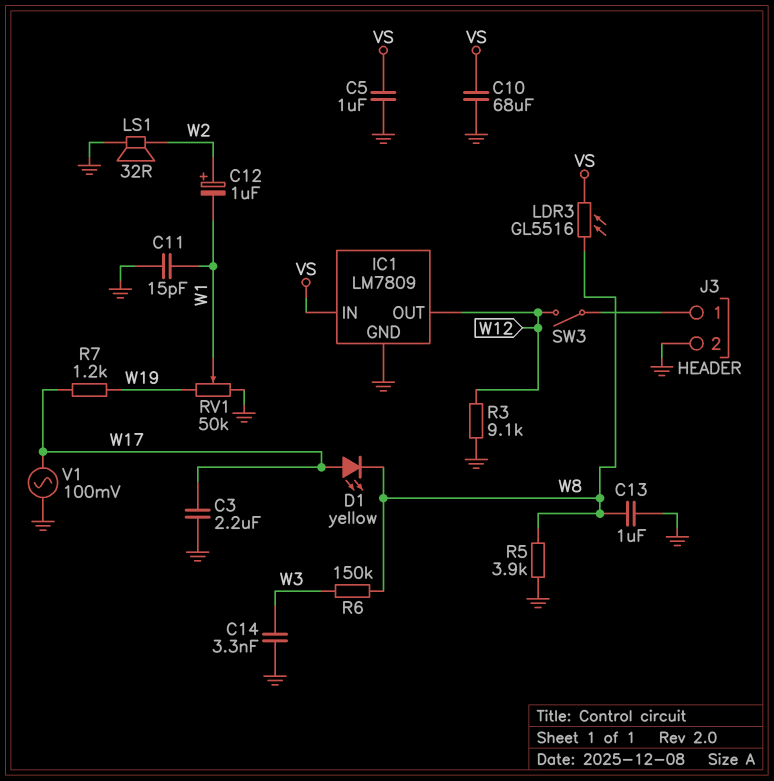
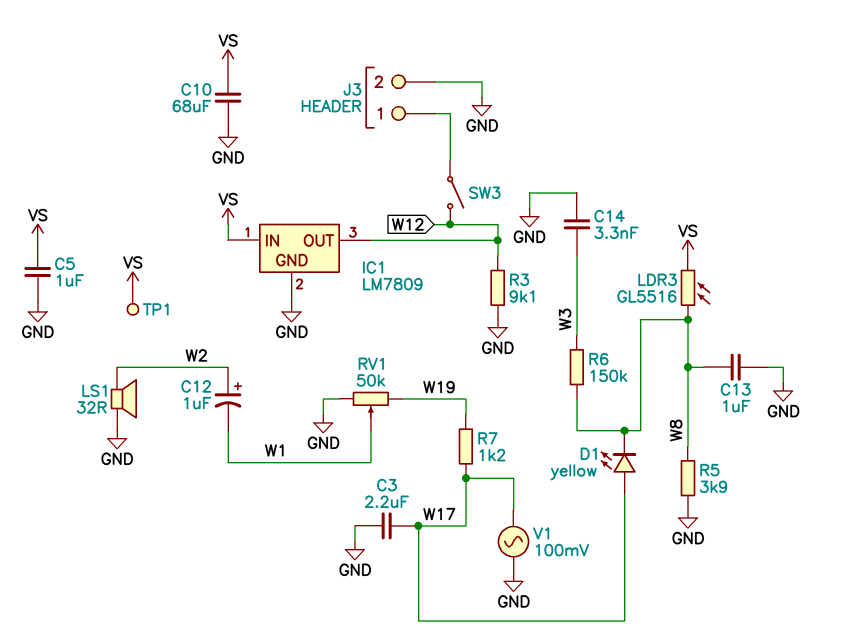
C11: 15pF (GND, W1) -> none
TP1: none -> test point (VS)

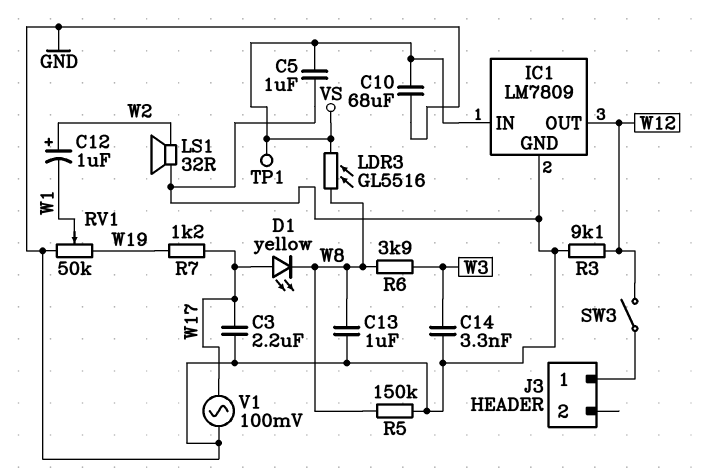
J3 pin 2: GND -> none
R5: 3.9k (GND, W8) -> 150k (GND, W8)
R6: 150k (W3, W8) -> 3.9k (W3, W8)

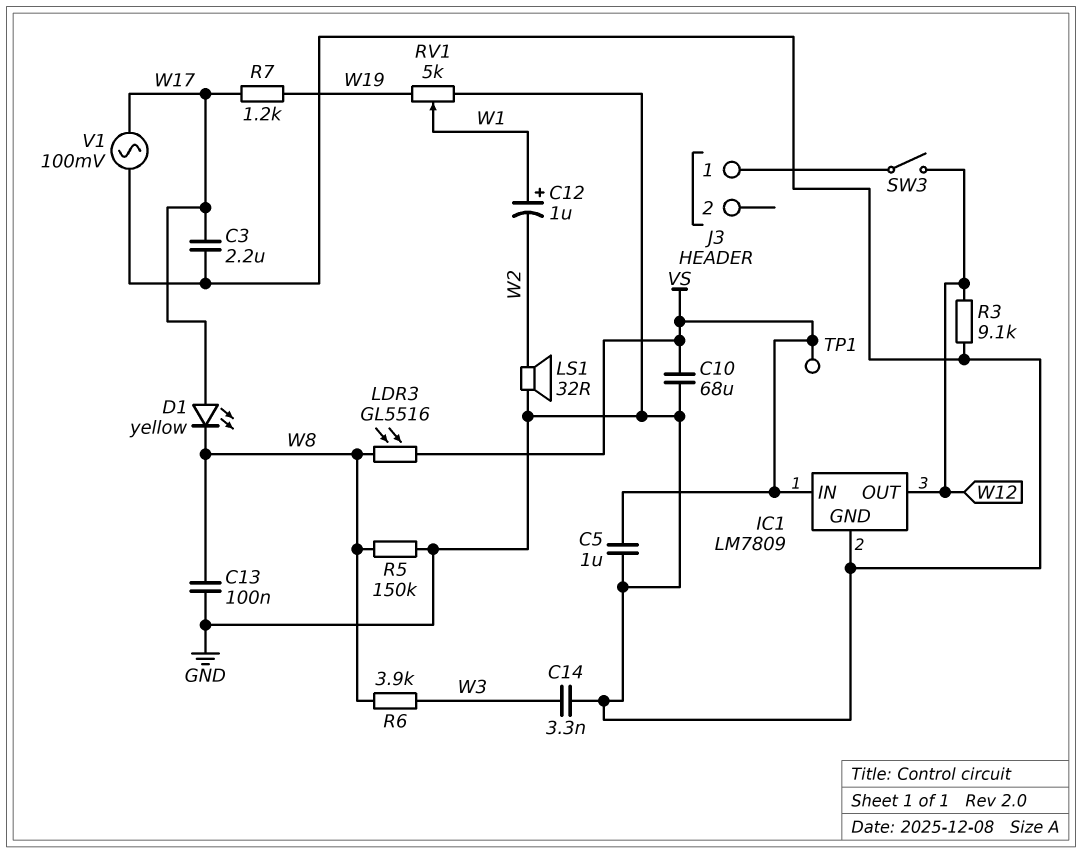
C12: 1uF (plus W2, minus W1) -> 1uF (plus W1, minus W2)
C13: 1uF (GND, W8) -> 100nF (GND, W8)
RV1: 50k (GND, W19, wiper W1) -> 5k (GND, W19, wiper W1)

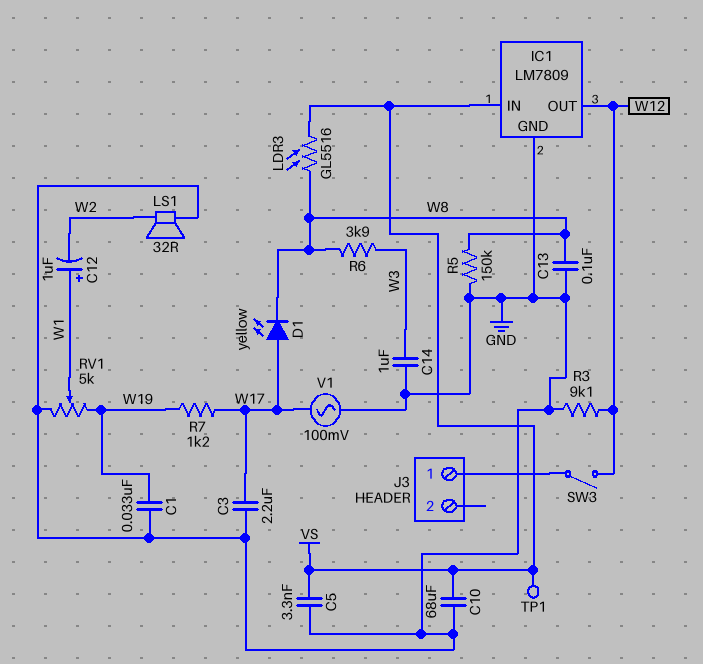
C1: none -> 33nF (GND, W19)
C5: 1uF (GND, VS) -> 3.3nF (GND, VS)
C14: 3.3nF (GND, W3) -> 1uF (GND, W3)

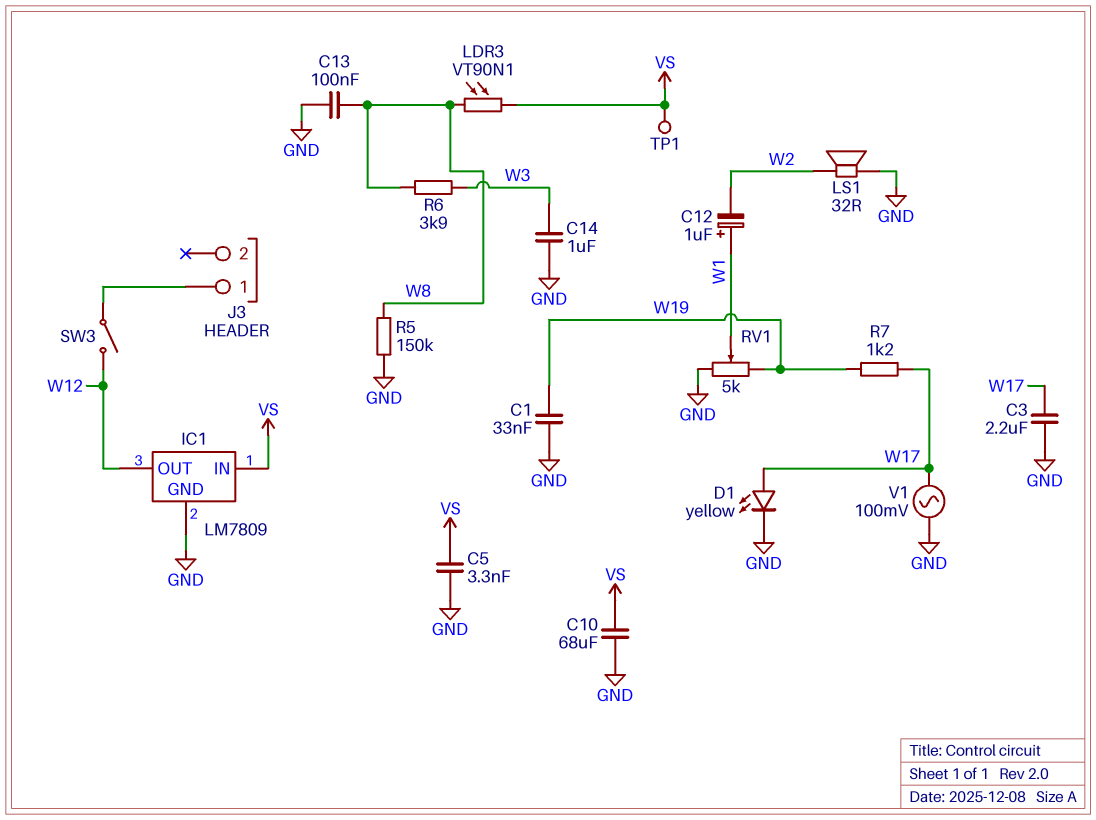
D1: LED yellow (A W17, K W8) -> LED yellow (A W17, K GND)
LDR3: GL5516 (VS, W8) -> VT90N1 (VS, W8)
R3: 9.1k (GND, W12) -> none

